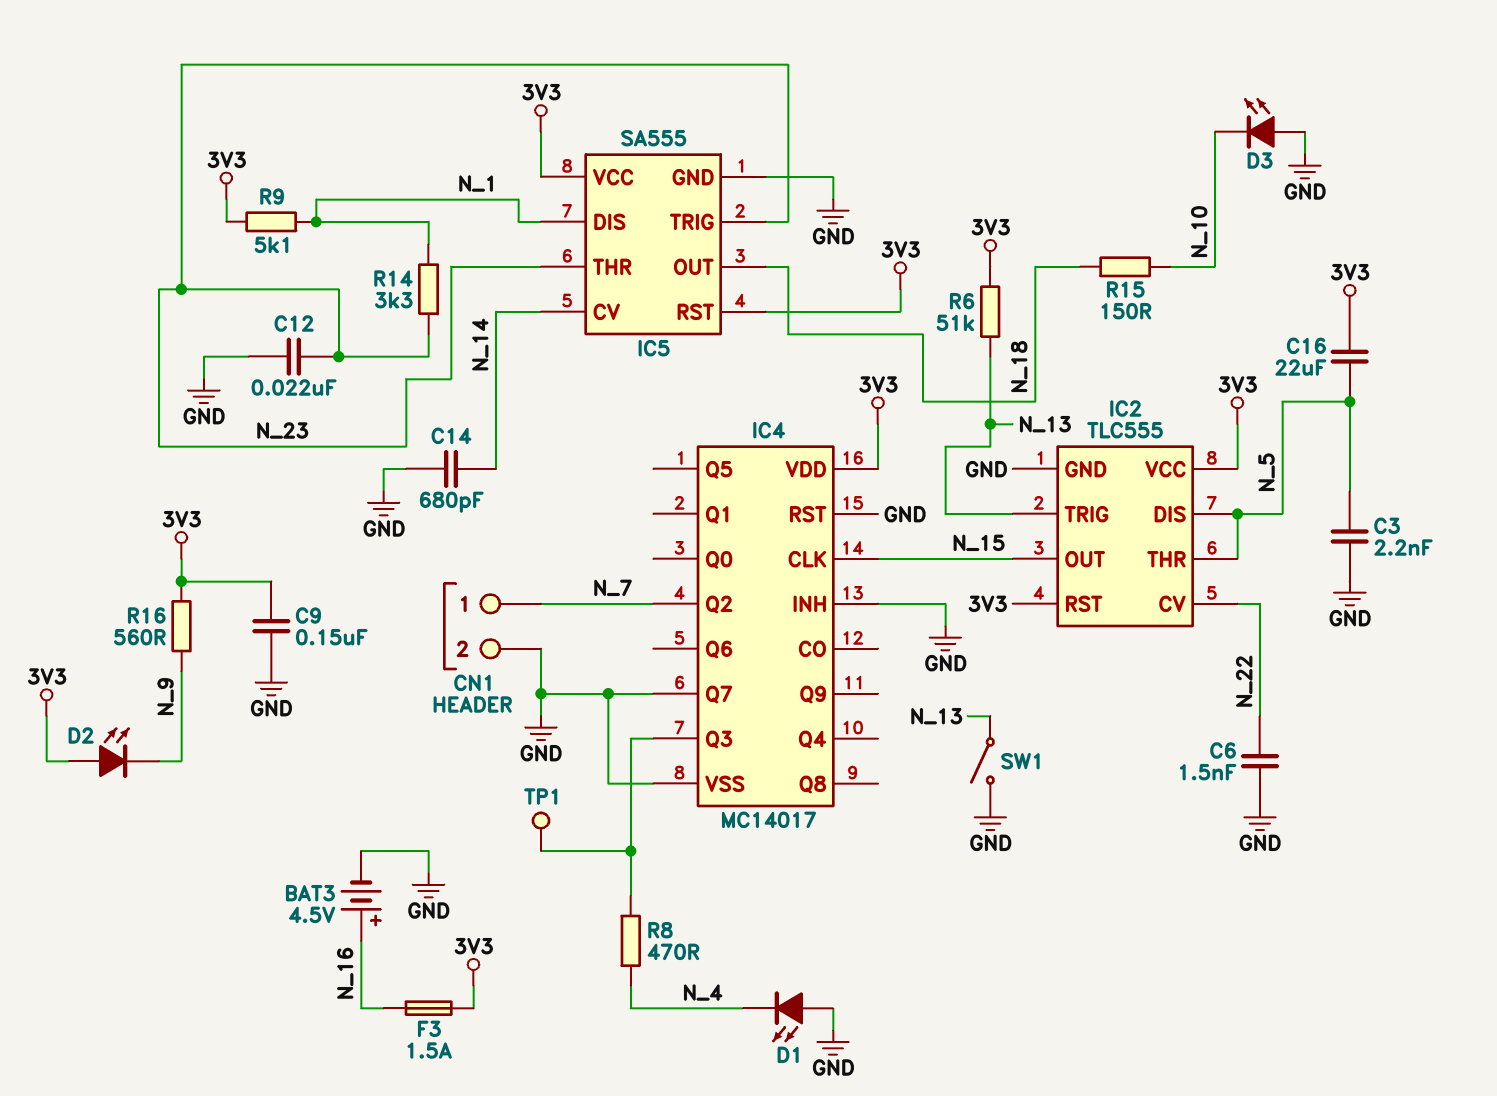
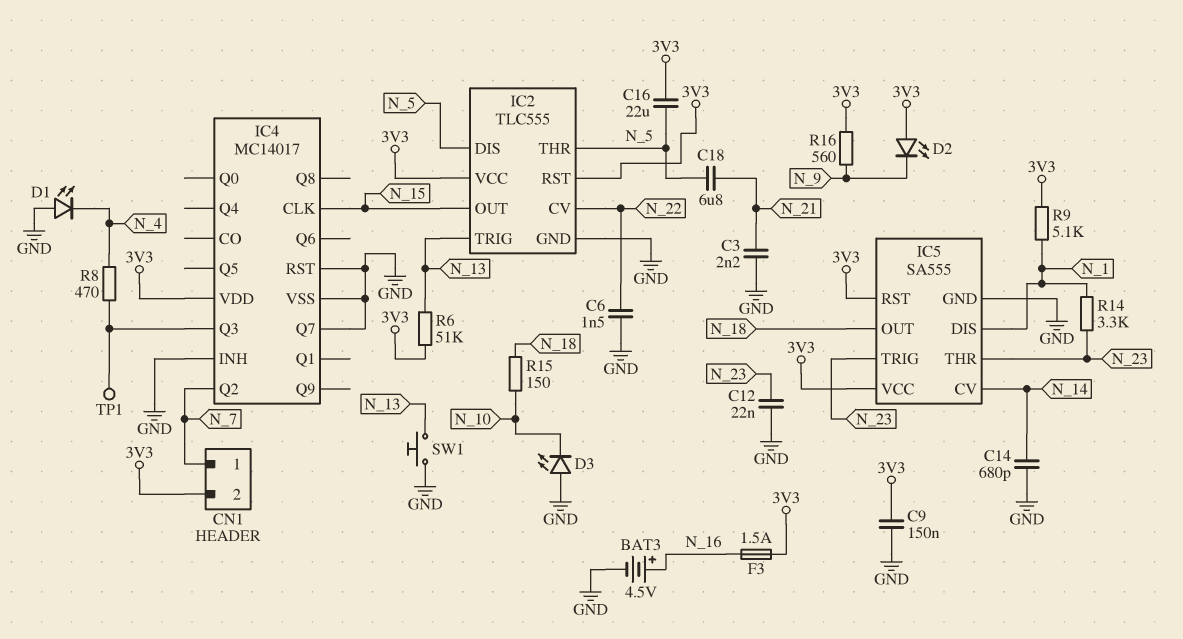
C3: 2.2nF (GND, N_5) -> 2.2nF (GND, N_21)
C18: none -> 6.8uF (N_5, N_21)
CN1 pin 2: GND -> 3V3
SW1: switch (GND, N_13) -> button (GND, N_13)

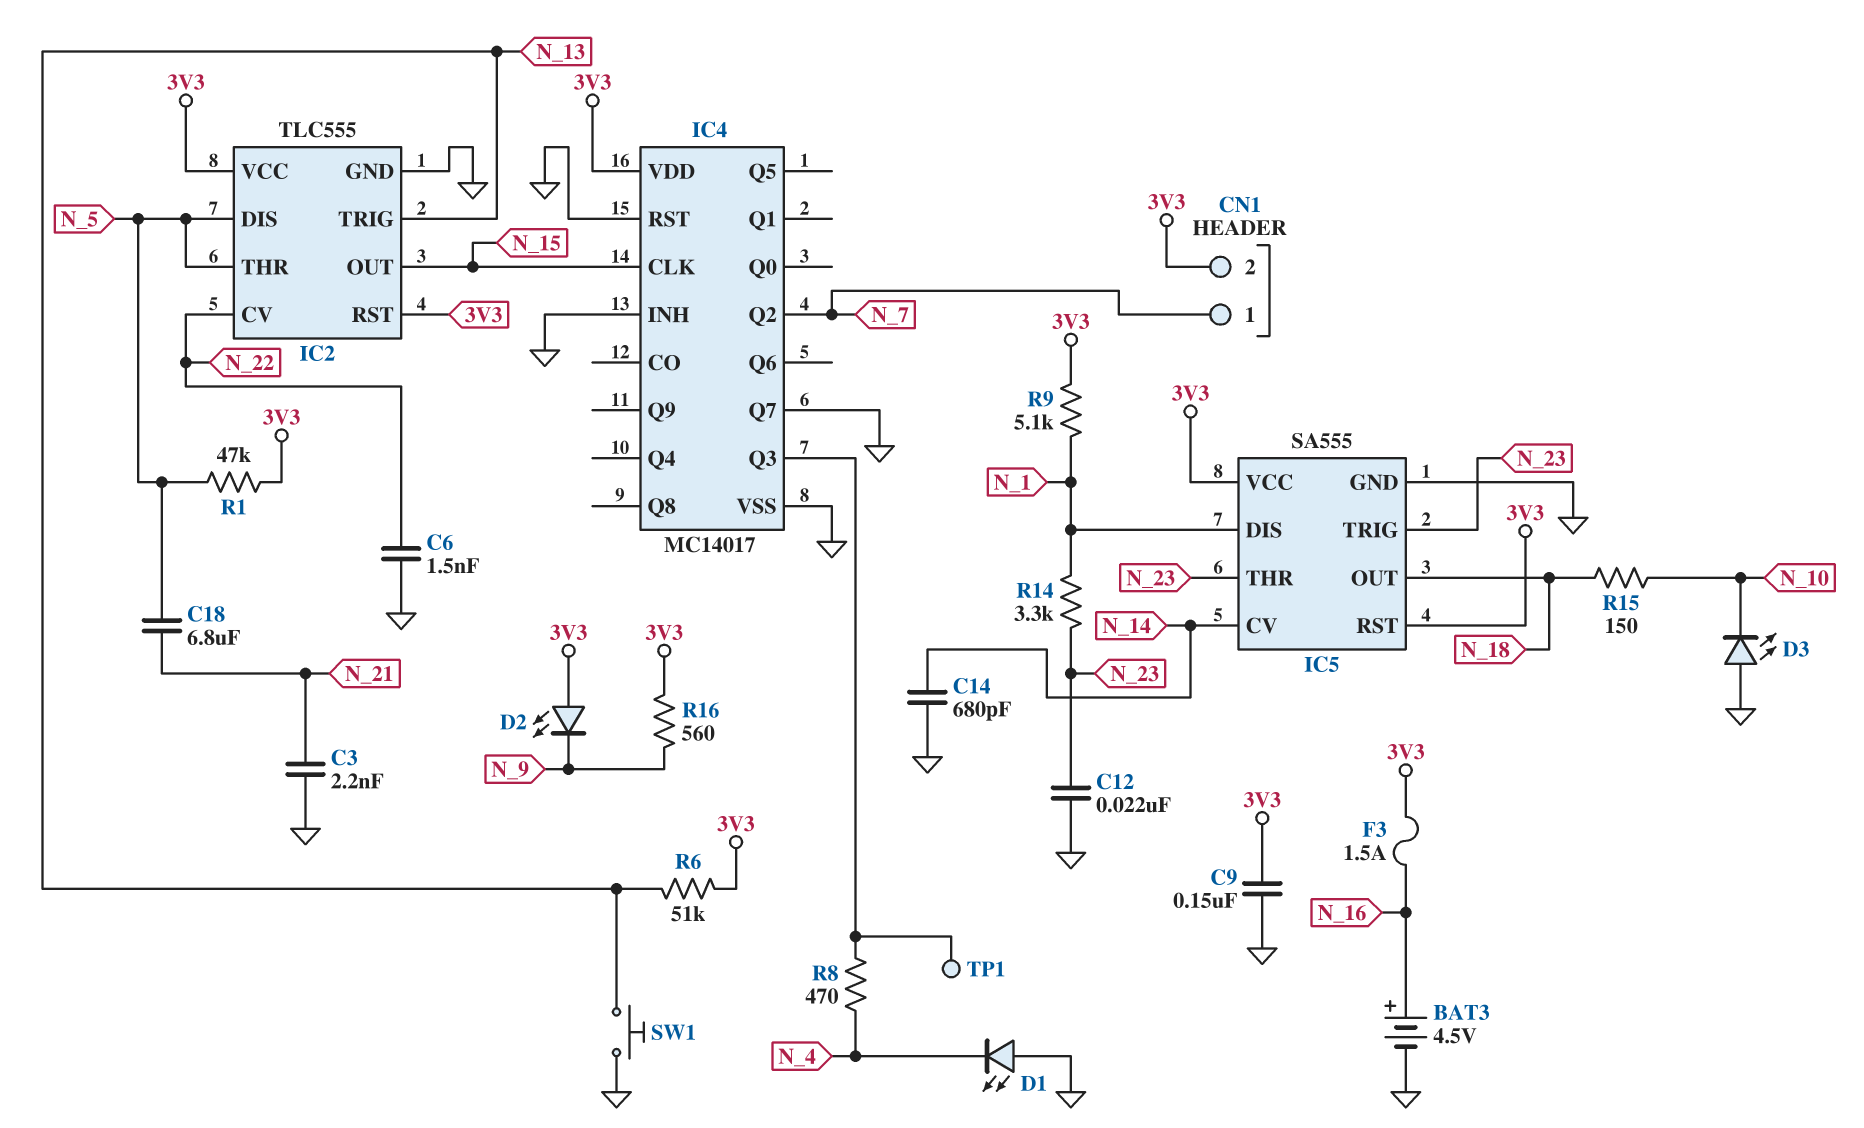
C16: 22uF (3V3, N_5) -> none
R1: none -> 47k (3V3, N_5)

